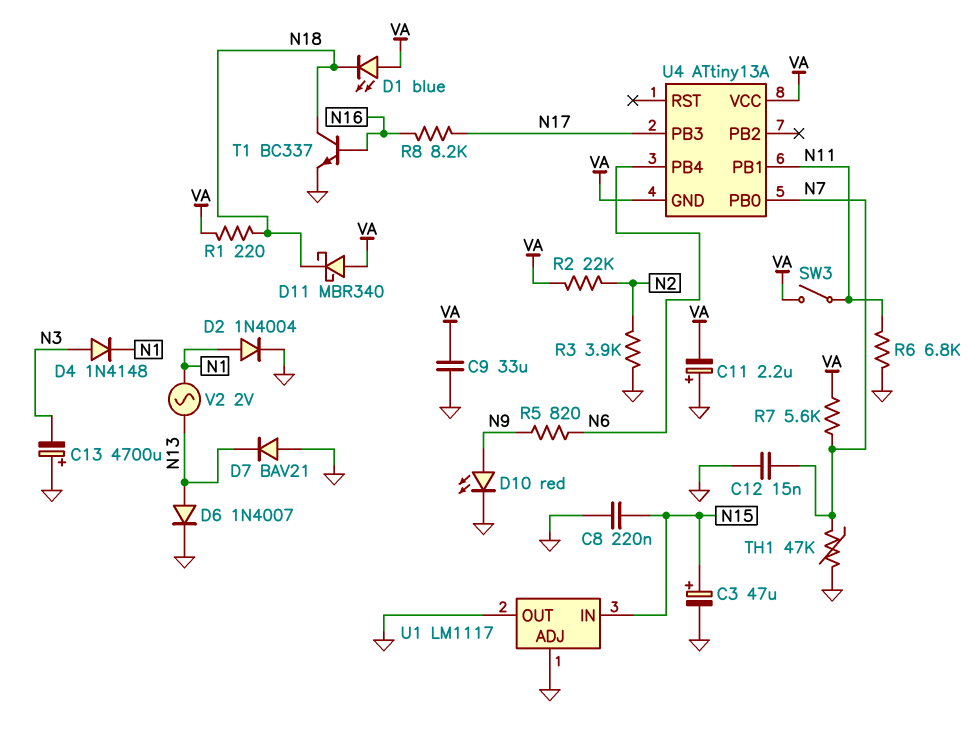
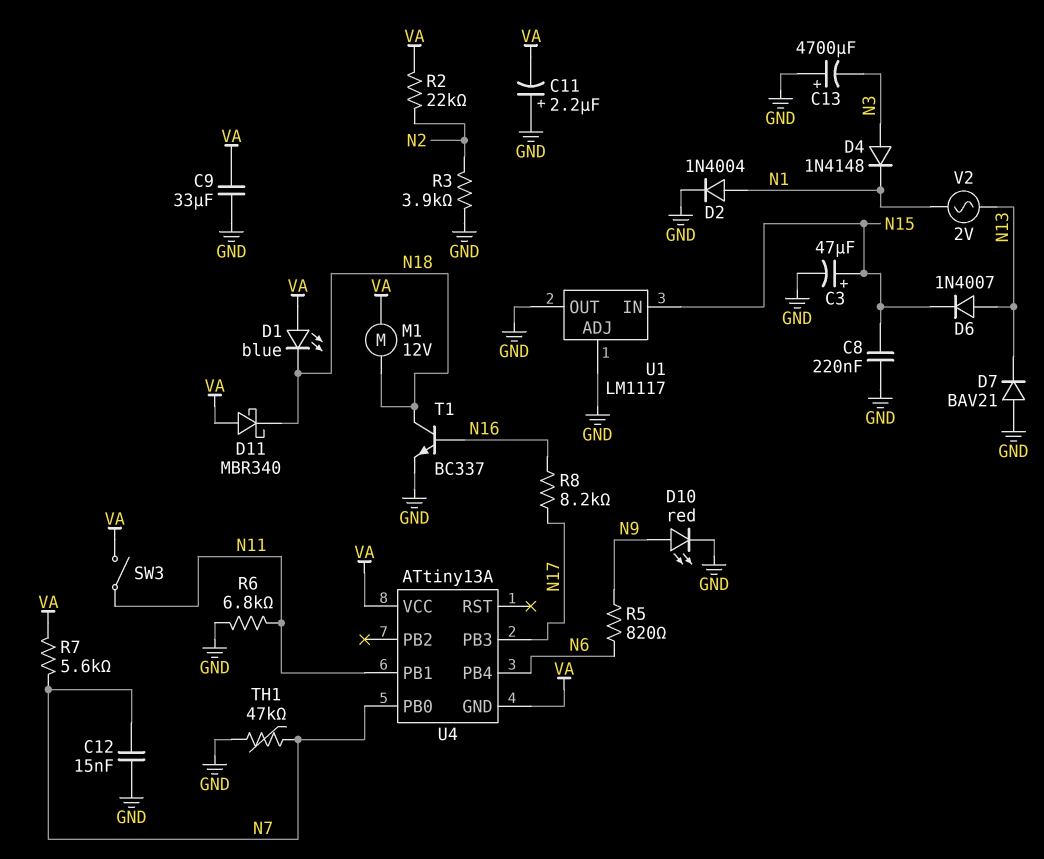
D6: diode 1N4007 (A N13, K GND) -> diode 1N4007 (A N13, K N15)
M1: none -> motor 12V (N18, VA)
R1: 220 (N18, VA) -> none

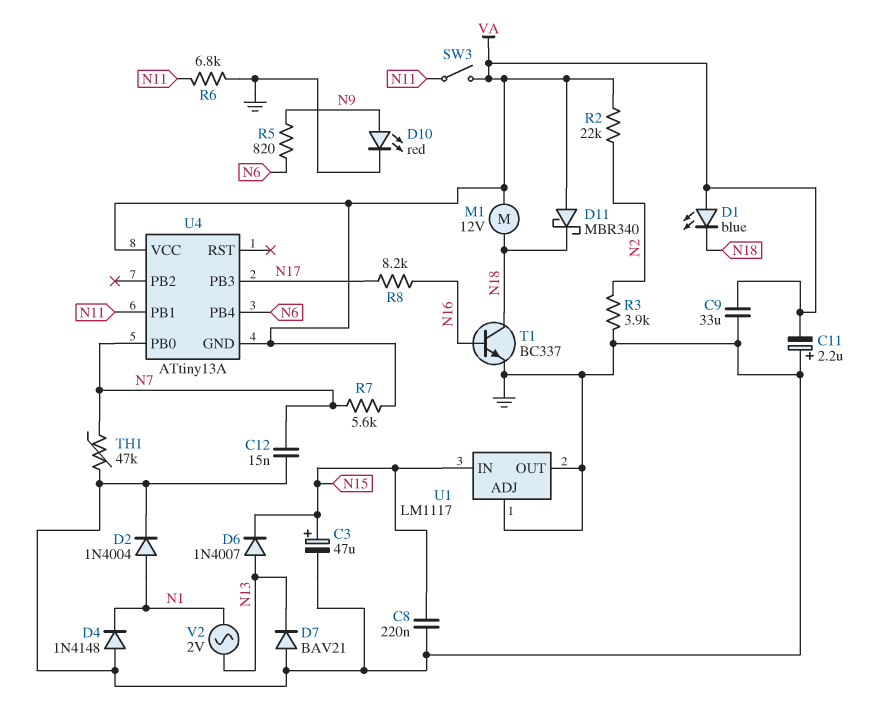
C13: 4700uF (plus GND, minus N3) -> none
D4: diode 1N4148 (A N3, K N1) -> diode 1N4148 (A GND, K N1)

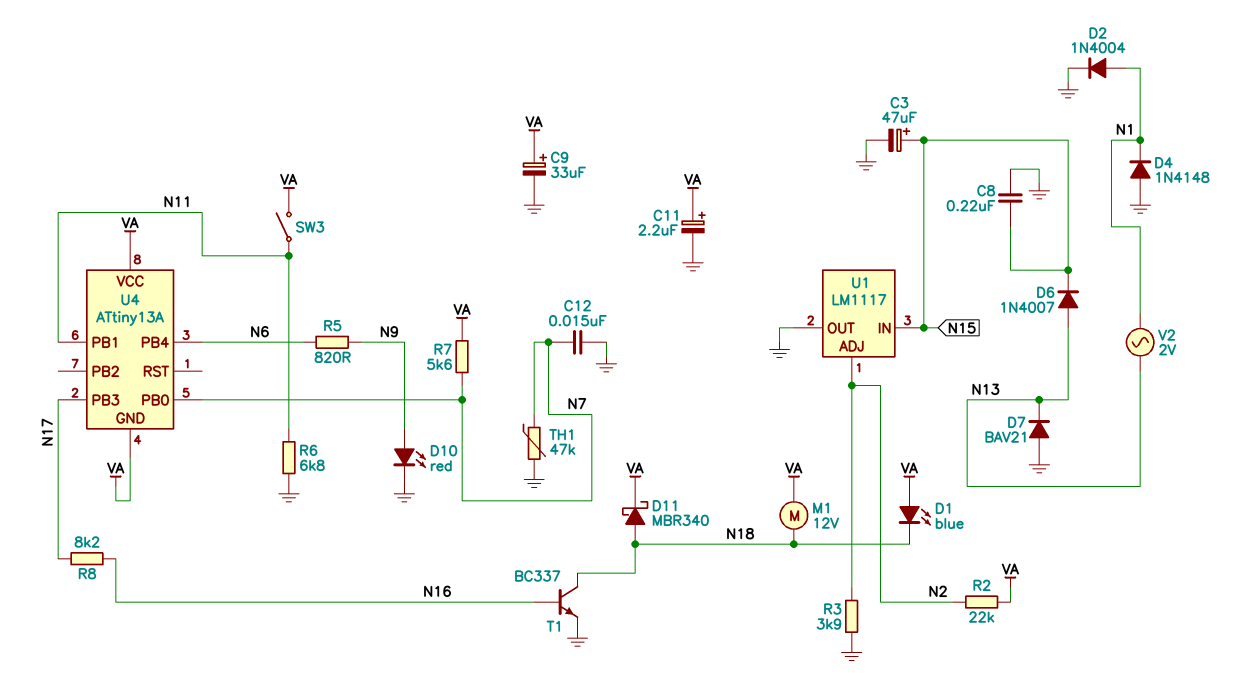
C9: 33uF (GND, VA) -> 33uF (plus VA, minus GND)
C11: 2.2uF (plus GND, minus VA) -> 2.2uF (plus VA, minus GND)
D11: schottky MBR340 (A VA, K N18) -> schottky MBR340 (A N18, K VA)
U1 pin ADJ: GND -> N2

